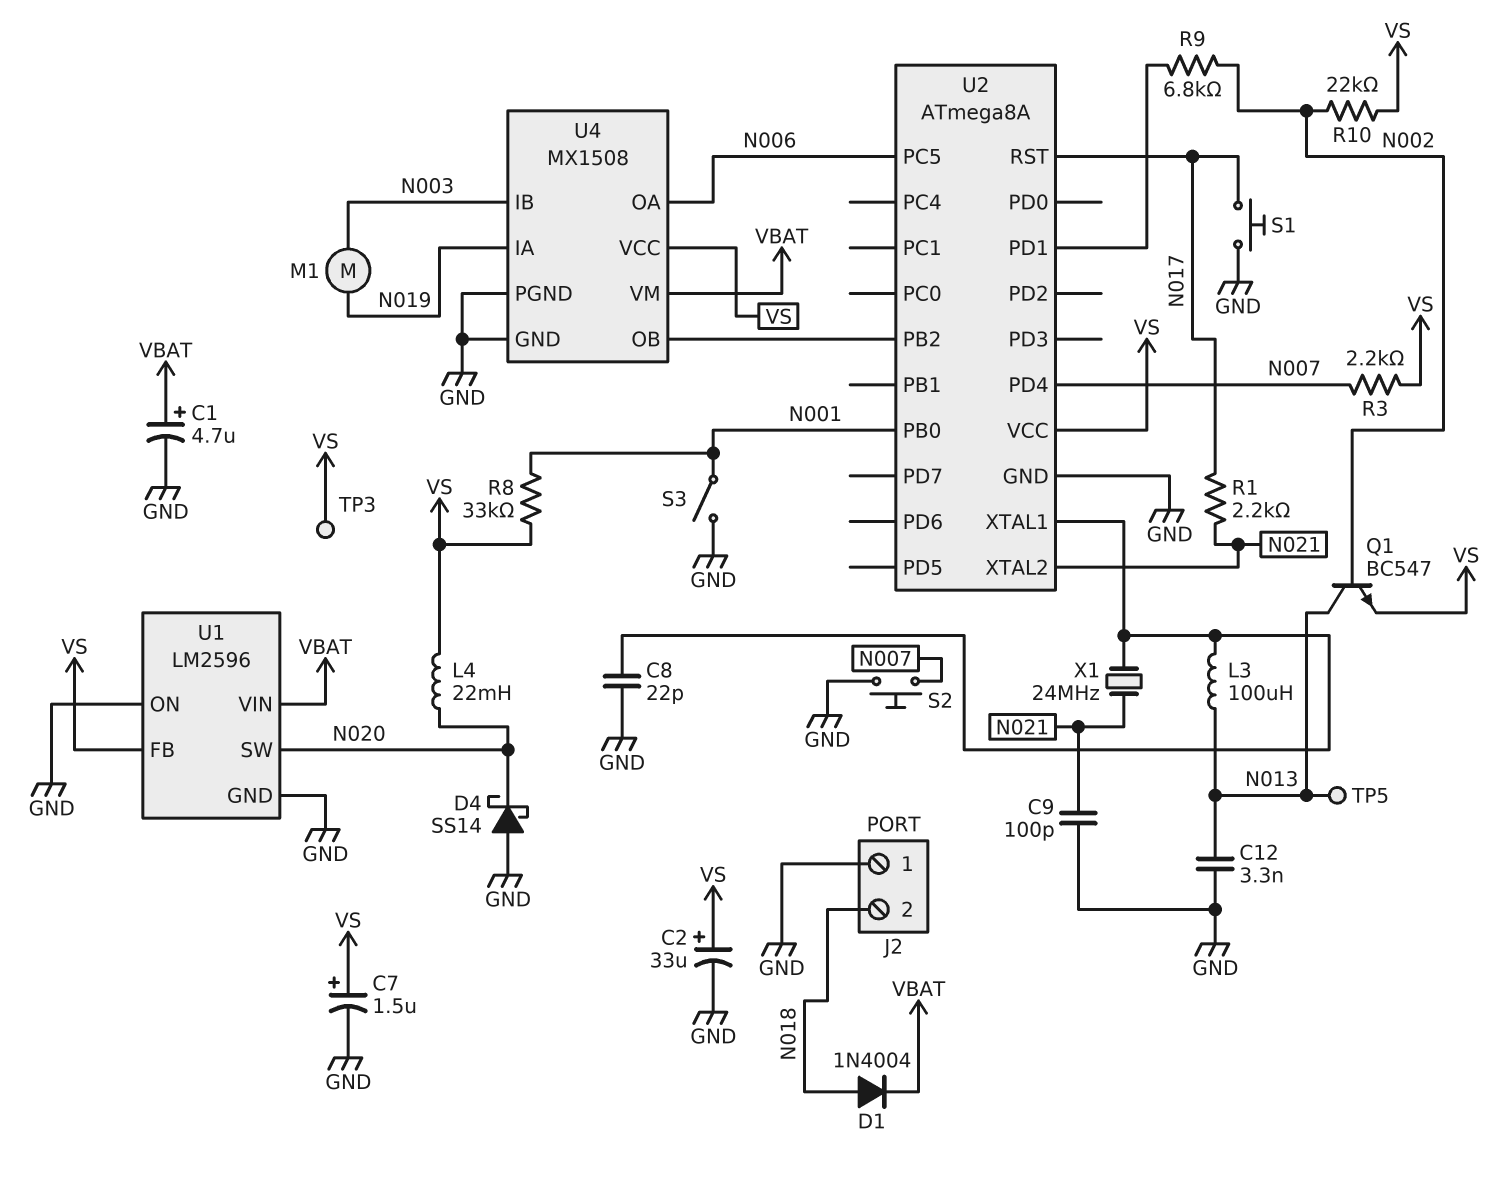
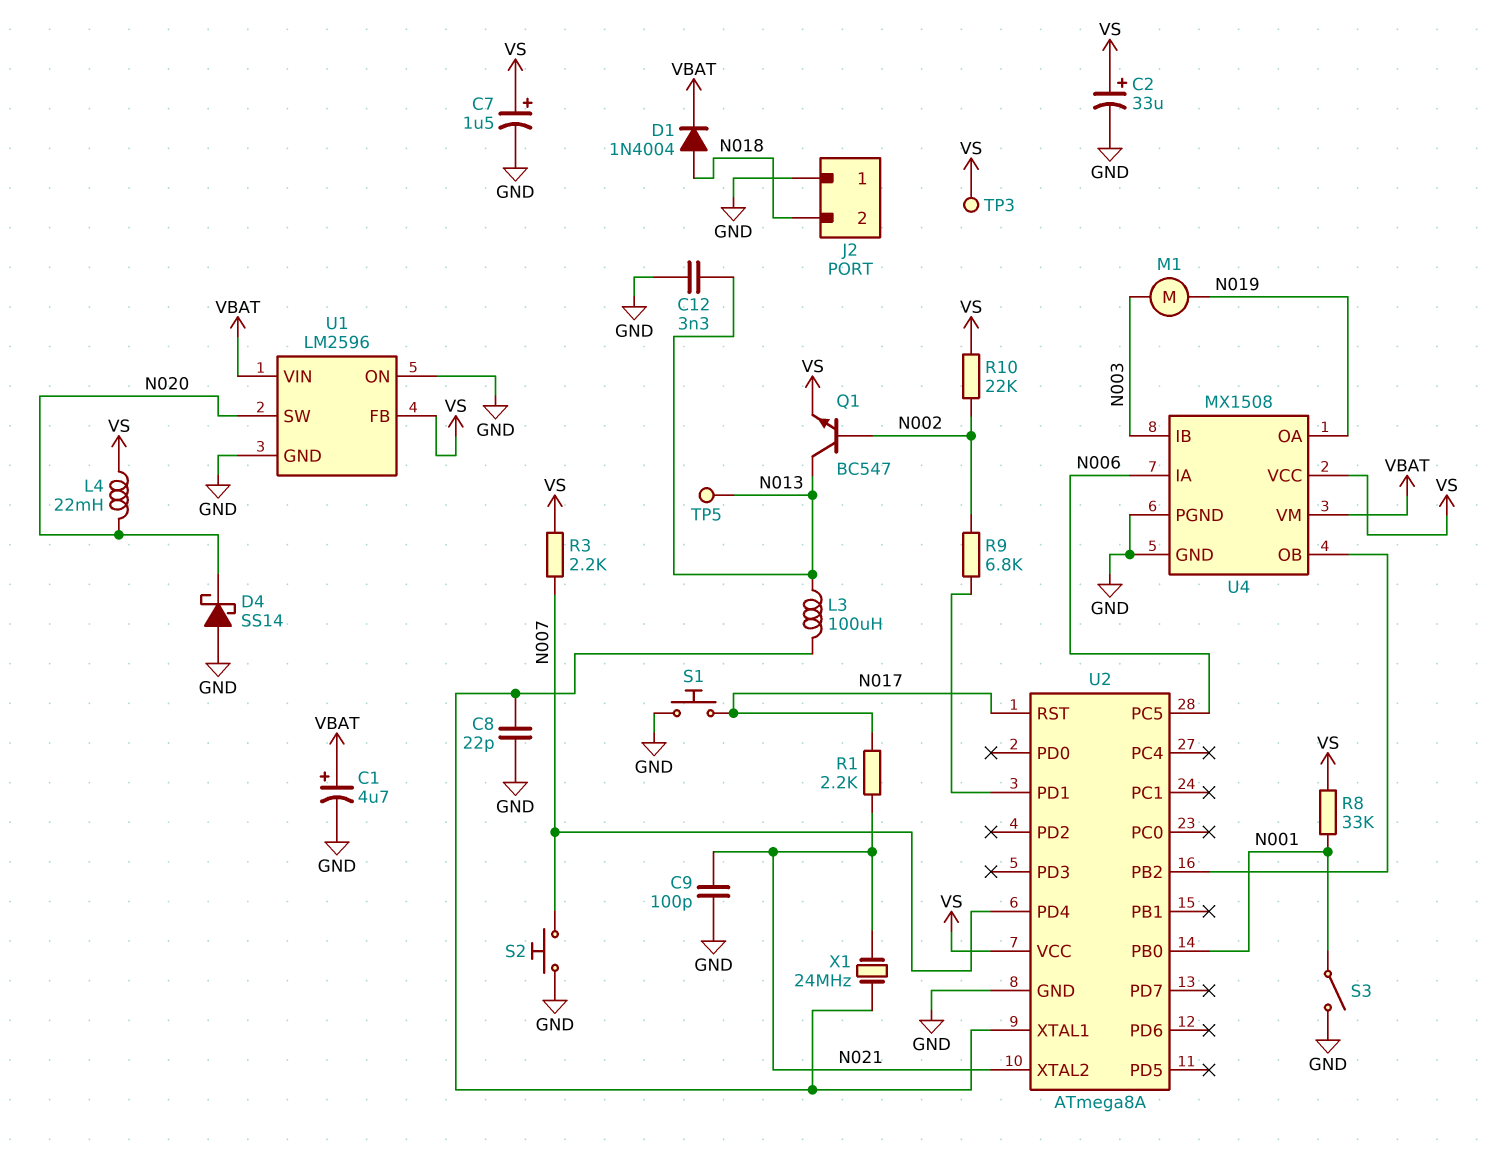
U4 pin IA: N019 -> N006
U4 pin OA: N006 -> N019

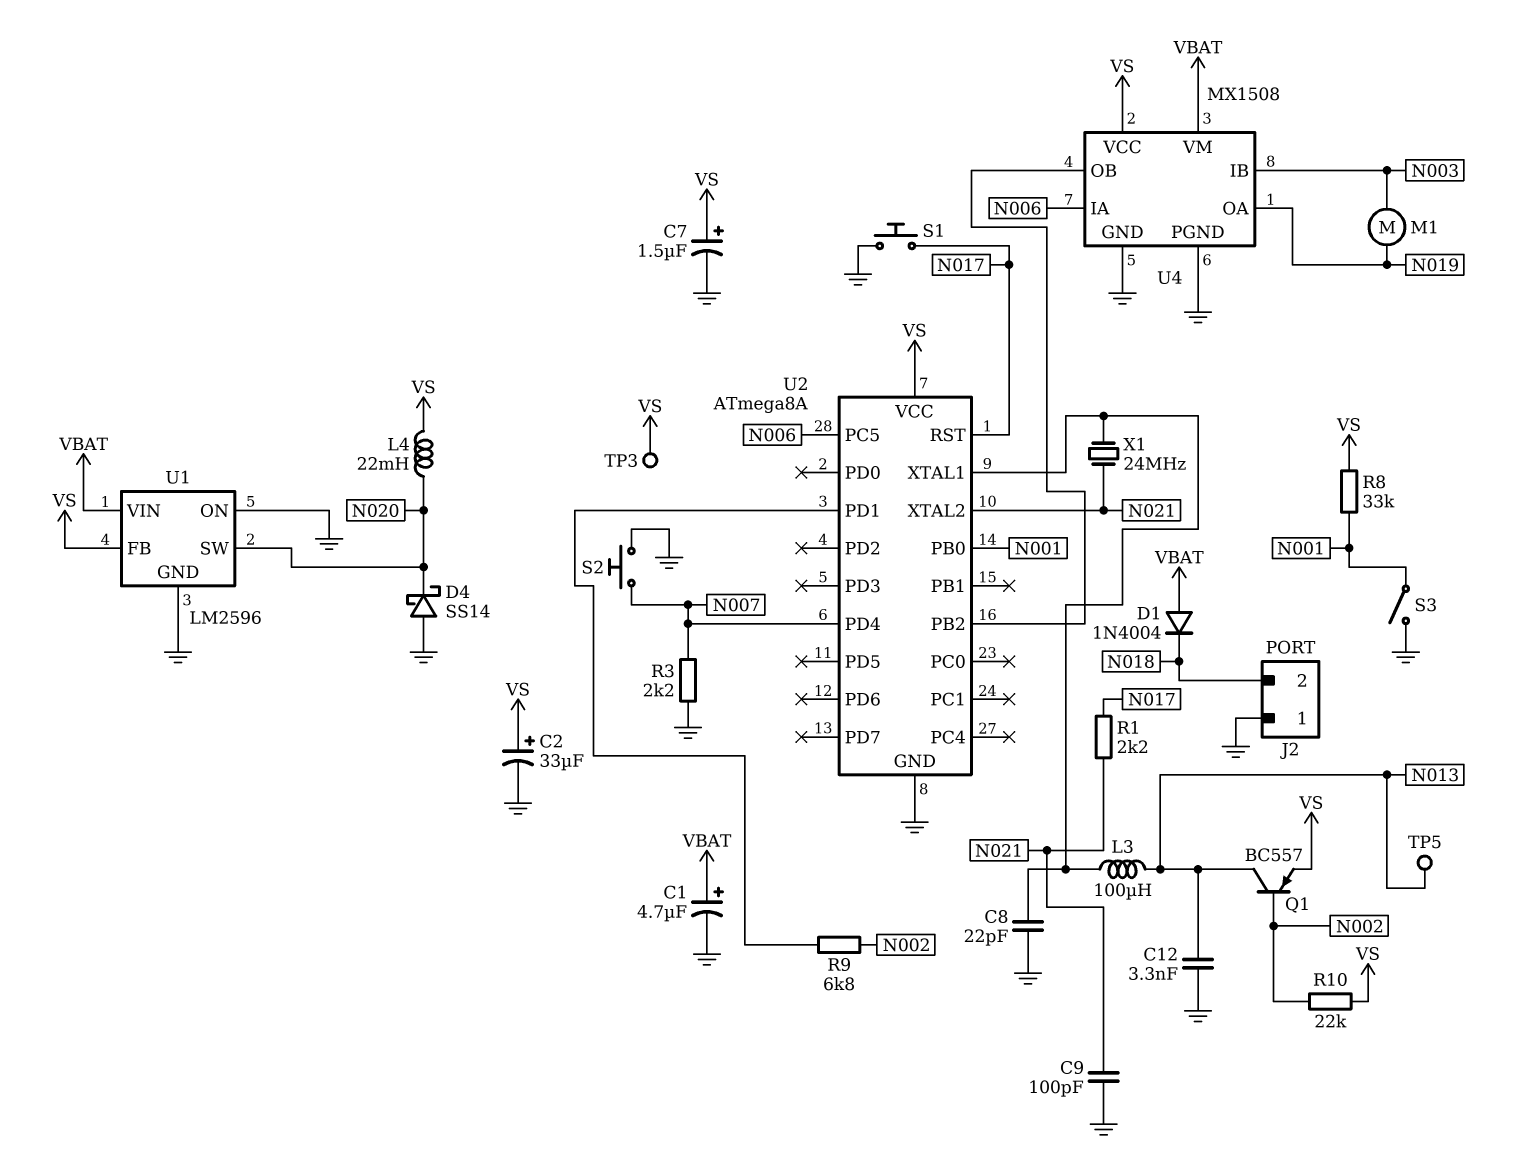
D1: diode 1N4004 (A N018, K VBAT) -> diode 1N4004 (A VBAT, K N018)
Q1: NPN BC547 (B N002, C N013, E VS) -> PNP BC557 (B N002, C N013, E VS)
R3: 2.2k (N007, VS) -> 2.2k (GND, N007)

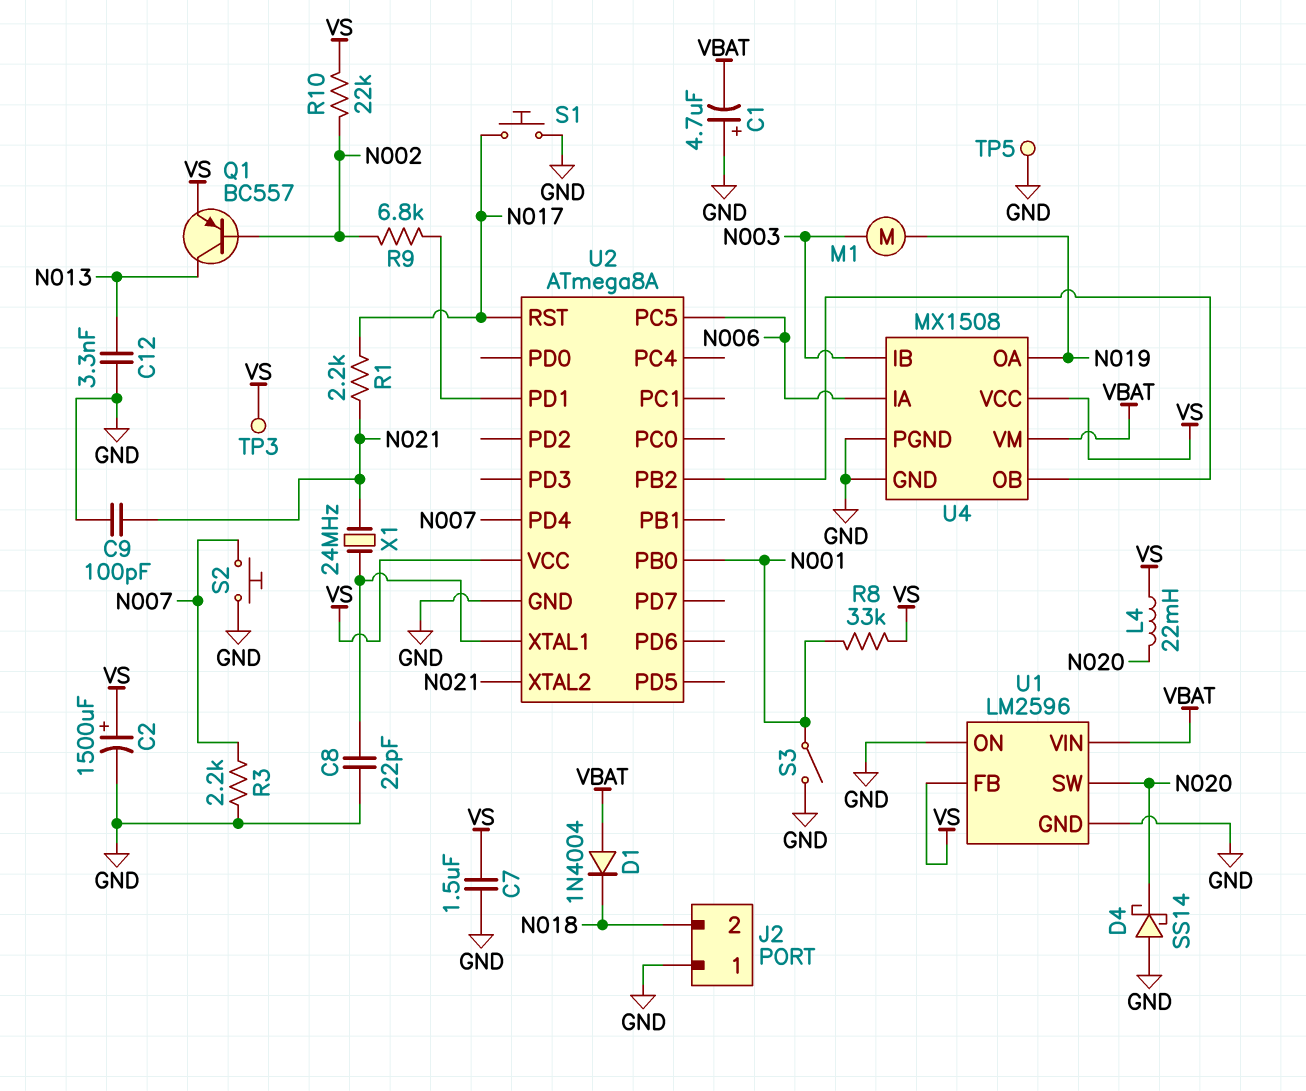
C1: 4.7uF (plus VBAT, minus GND) -> 4.7uF (plus GND, minus VBAT)
C2: 33uF (plus VS, minus GND) -> 1500uF (plus VS, minus GND)
C7: 1.5uF (plus VS, minus GND) -> 1.5uF (GND, VS)
L3: 100uH (N013, U2/XTAL1) -> none
TP5: test point (N013) -> test point (GND)

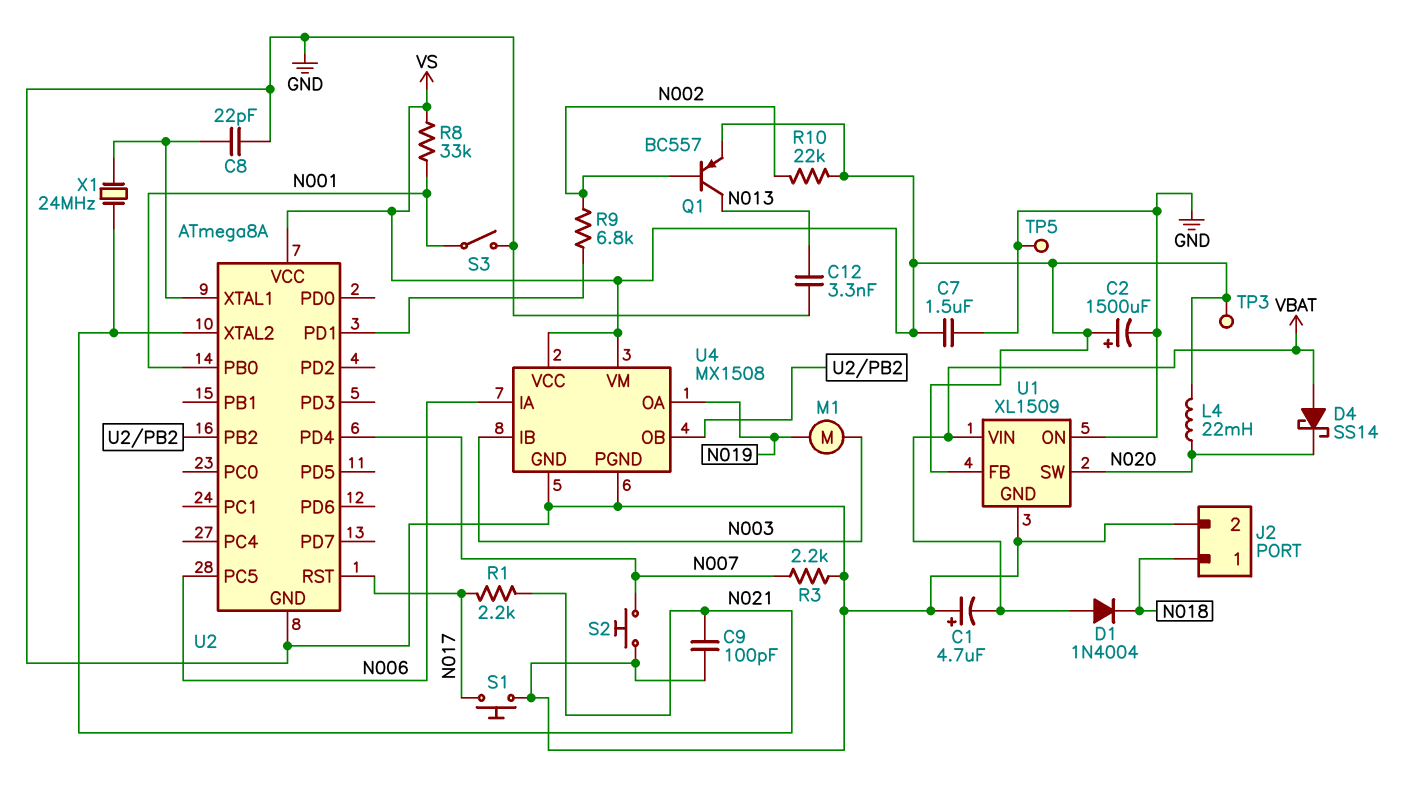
D4: schottky SS14 (A GND, K N020) -> schottky SS14 (A VBAT, K N020)
J2 pin 1: GND -> N018
J2 pin 2: N018 -> GND
U1: LM2596 -> XL1509
U4 pin VM: VBAT -> VS

